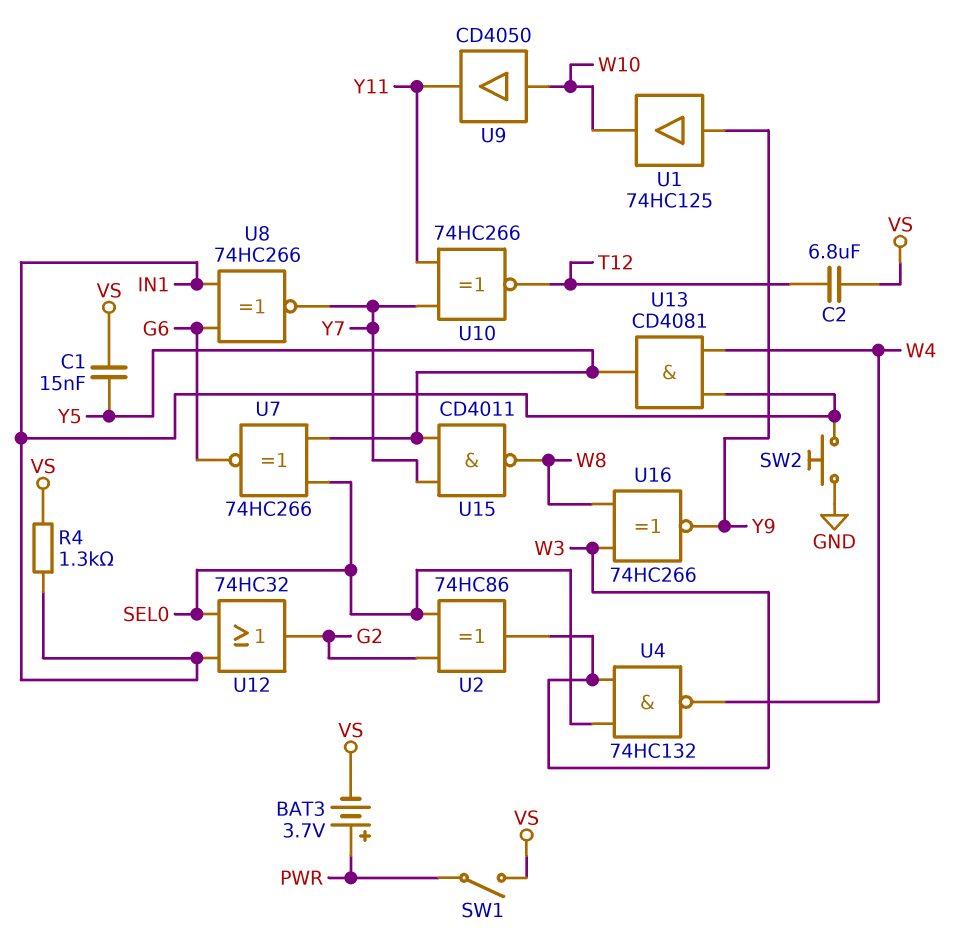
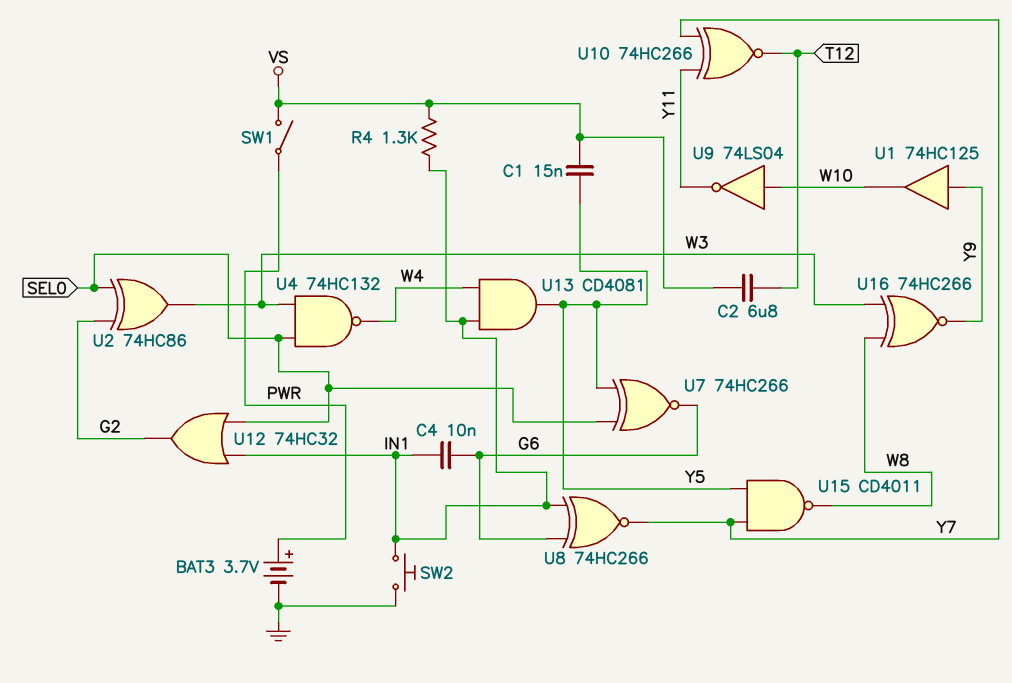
BAT3: 3.7V (plus PWR, minus VS) -> 3.7V (plus PWR, minus GND)
C4: none -> 10nF (G6, IN1)
U9: buffer CD4050 (in W10, out Y11) -> NOT 74LS04 (in W10, out Y11)

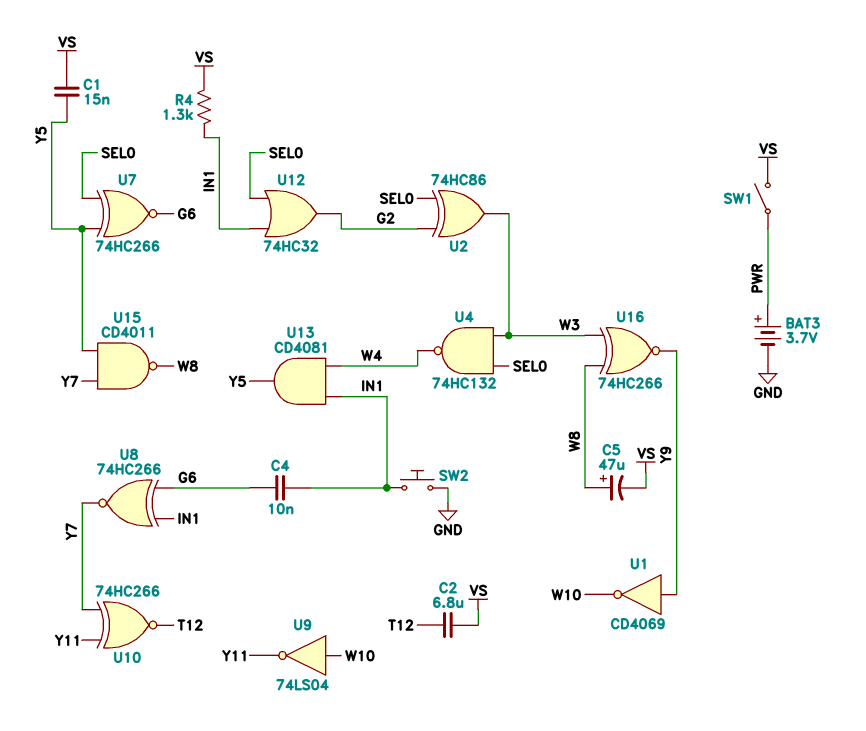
C5: none -> 47uF (plus W8, minus VS)
U1: buffer 74HC125 (in Y9, out W10) -> NOT CD4069 (in Y9, out W10)

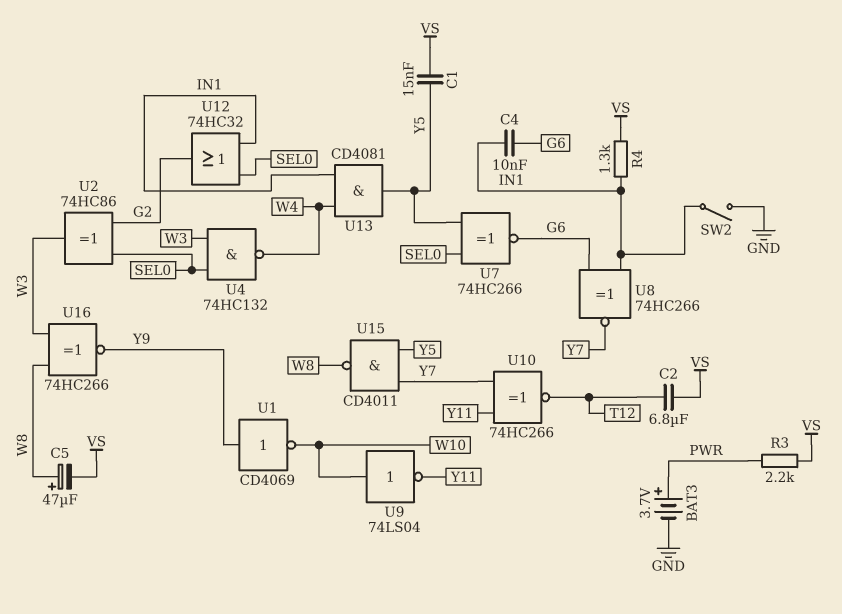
R3: none -> 2.2k (PWR, VS)
SW1: switch (PWR, VS) -> none
SW2: button (GND, IN1) -> switch (GND, IN1)

